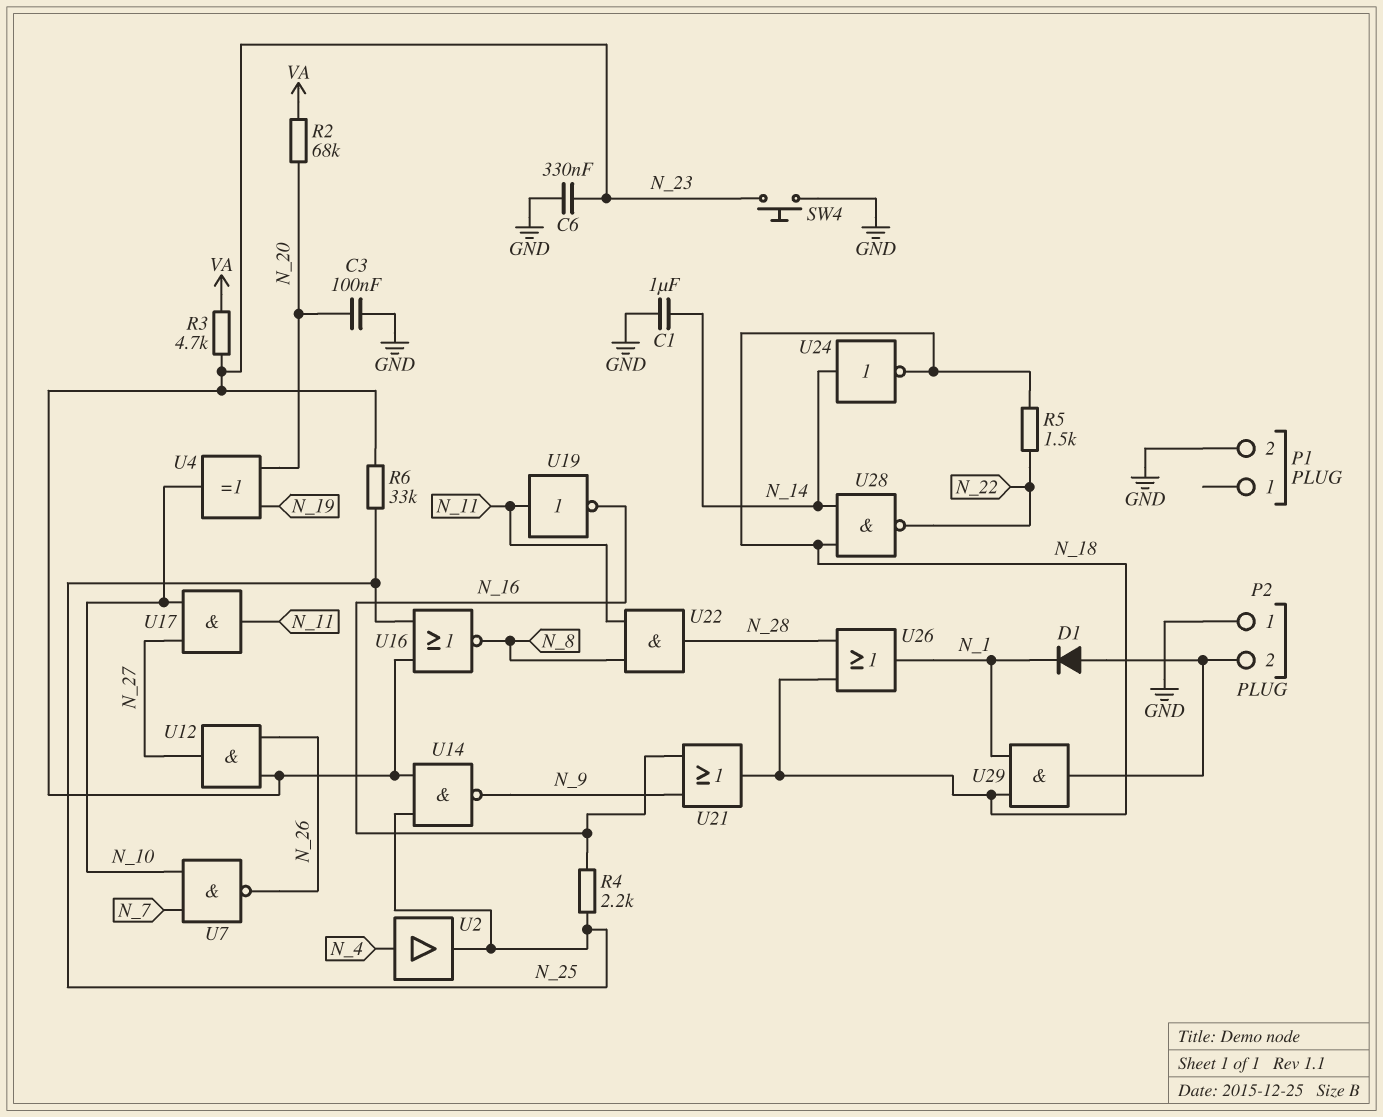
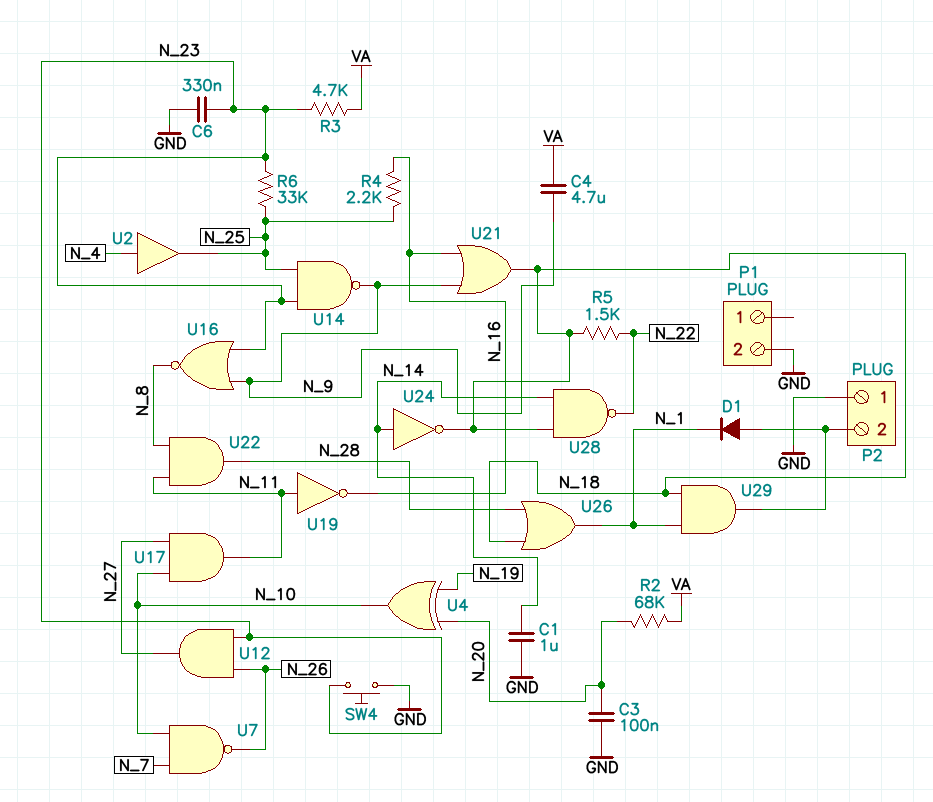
C4: none -> 4.7uF (N_9, VA)
U16: NOR (in N_23, in N_25, out N_8) -> NOR (in N_9, in N_23, out N_8)

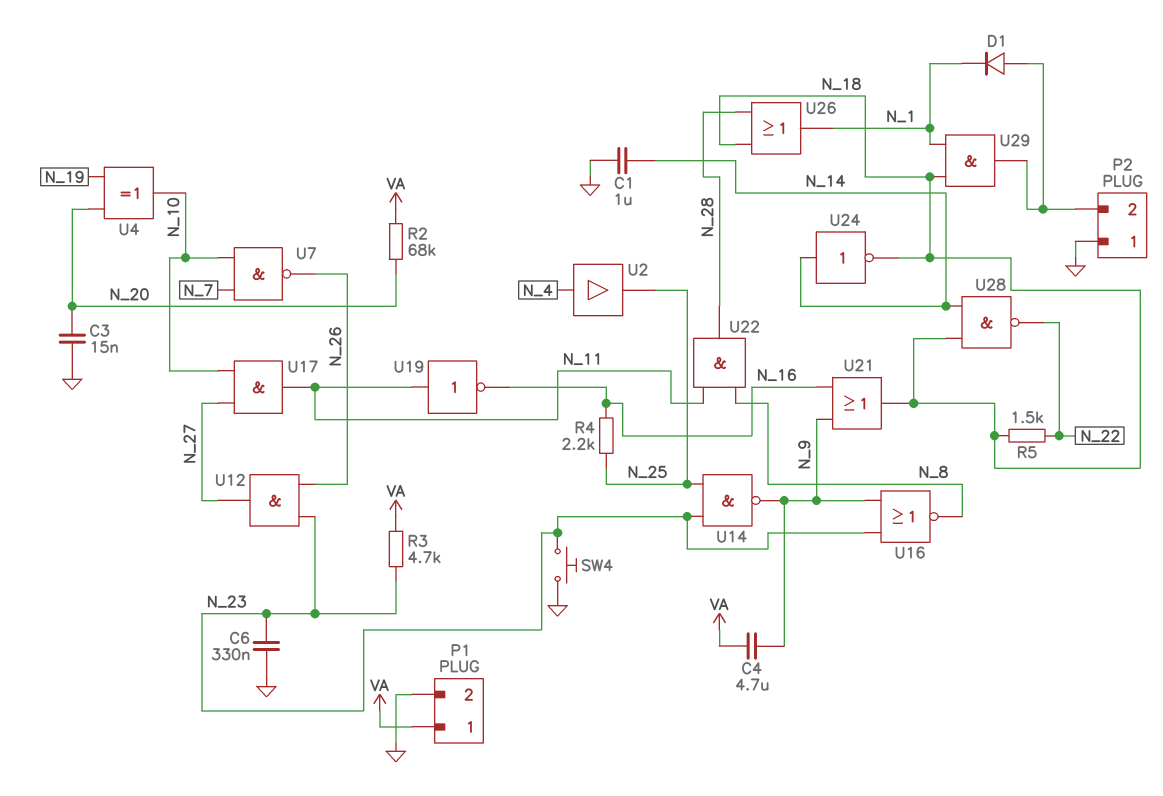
C3: 100nF (GND, N_20) -> 15nF (GND, N_20)
P1 pin 1: none -> VA
R6: 33k (N_23, N_25) -> none

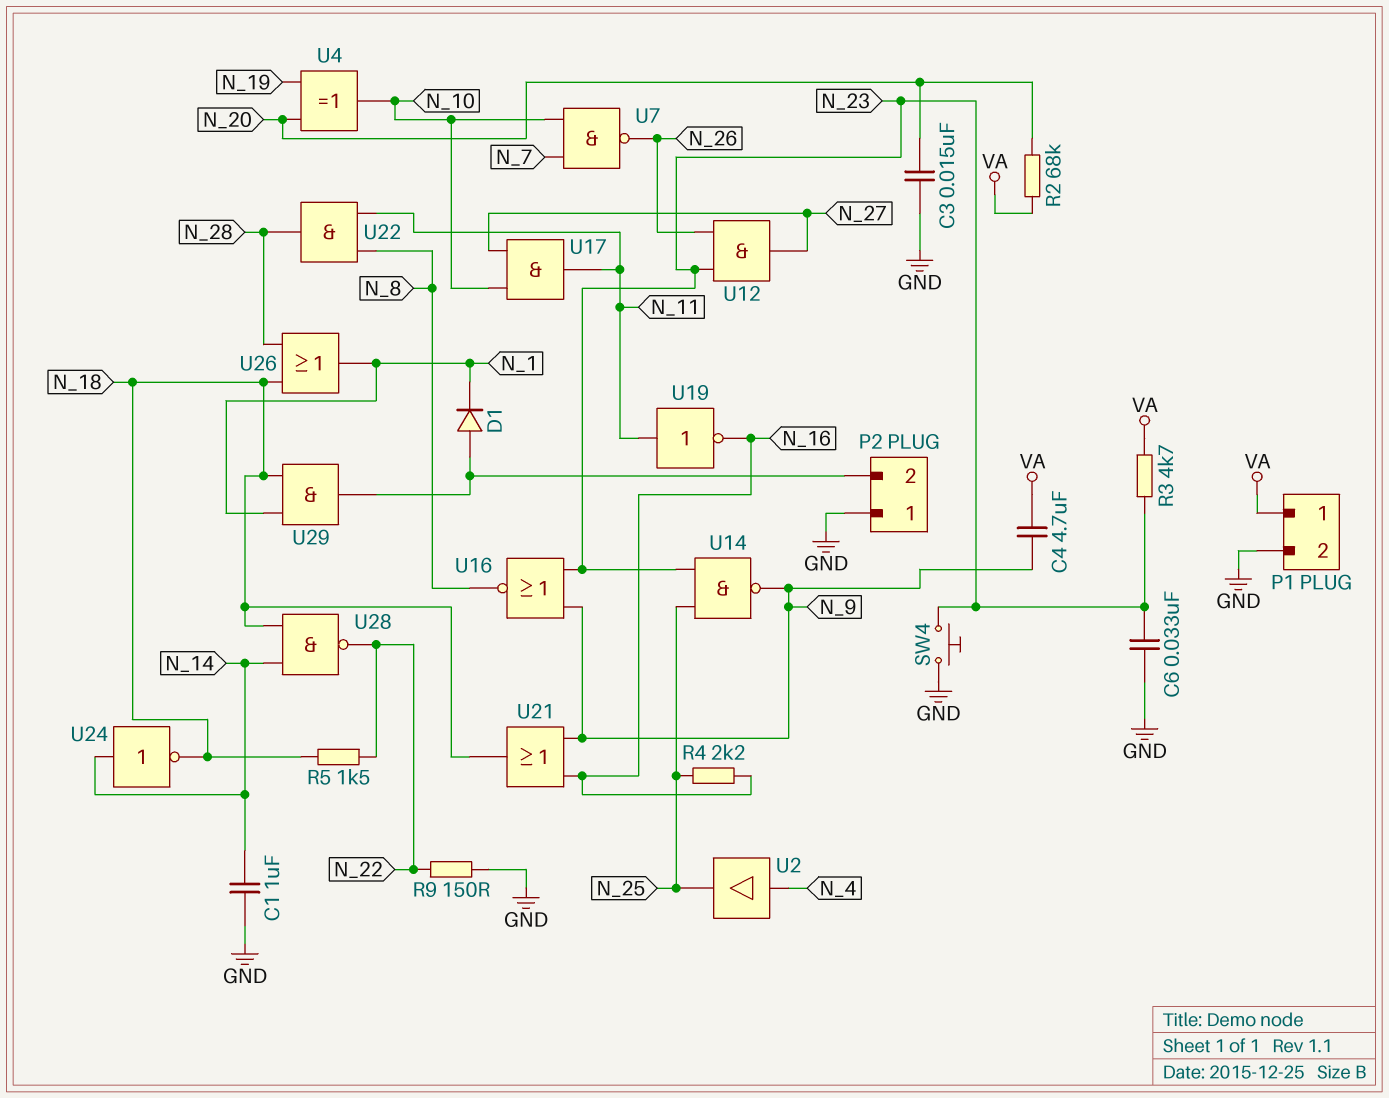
C6: 330nF (GND, N_23) -> 33nF (GND, N_23)
R9: none -> 150 (GND, N_22)

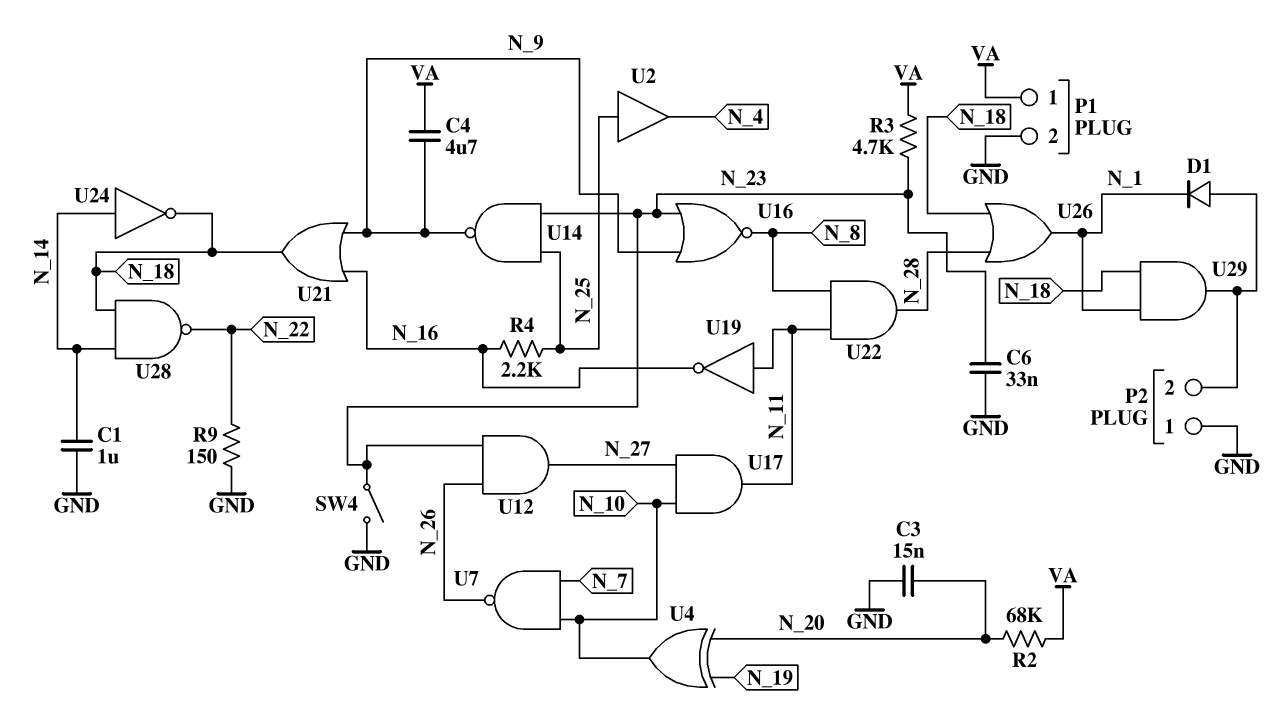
R5: 1.5k (N_18, N_22) -> none
SW4: button (GND, N_23) -> switch (GND, N_23)
U2: buffer (in N_4, out N_25) -> buffer (in N_25, out N_4)

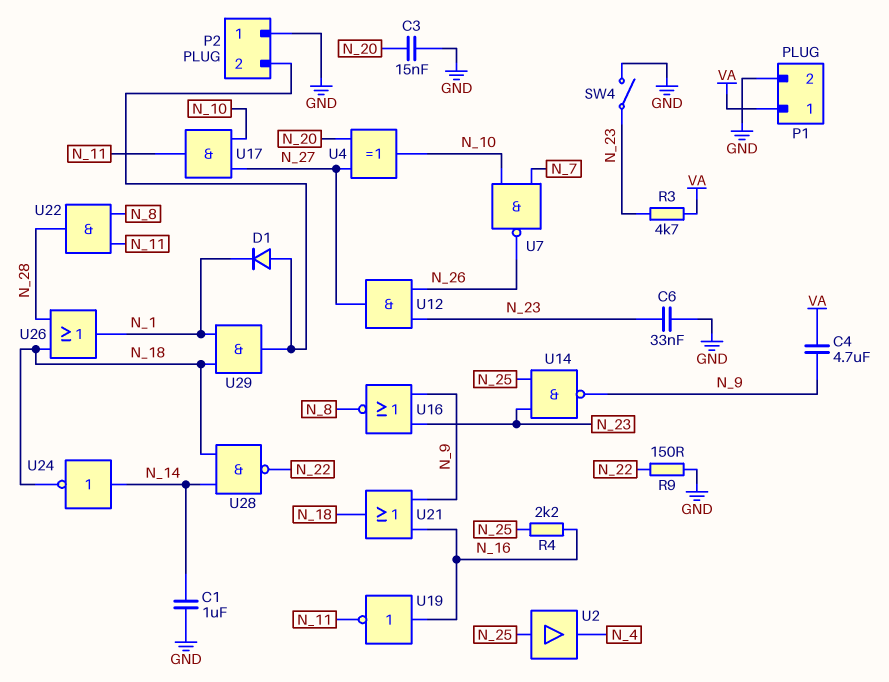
R2: 68k (N_20, VA) -> none
U4: XOR (in N_19, in N_20, out N_10) -> XOR (in N_20, in N_27, out N_10)
U19: NOT (in N_11, out N_16) -> NOT (in N_16, out N_11)

